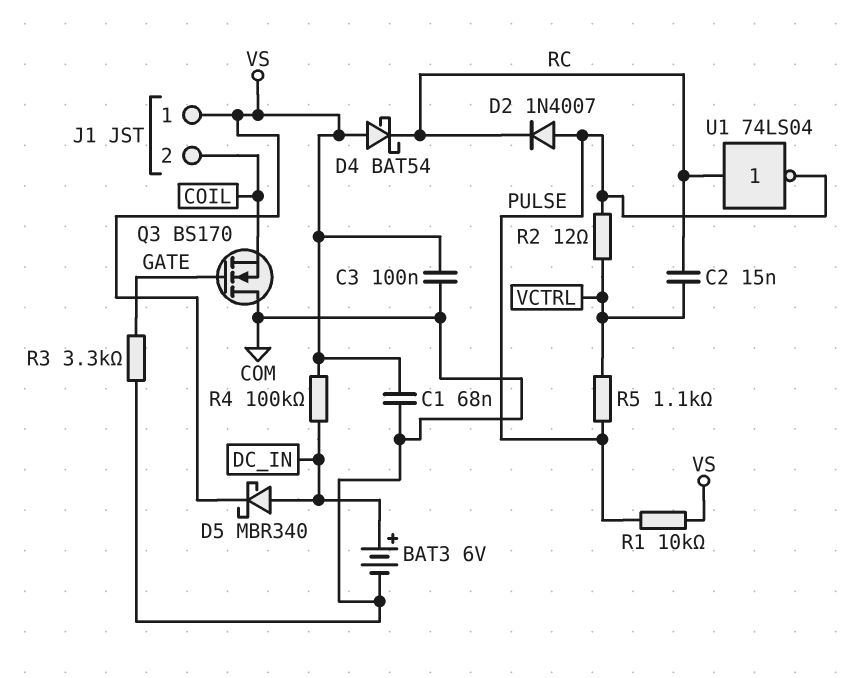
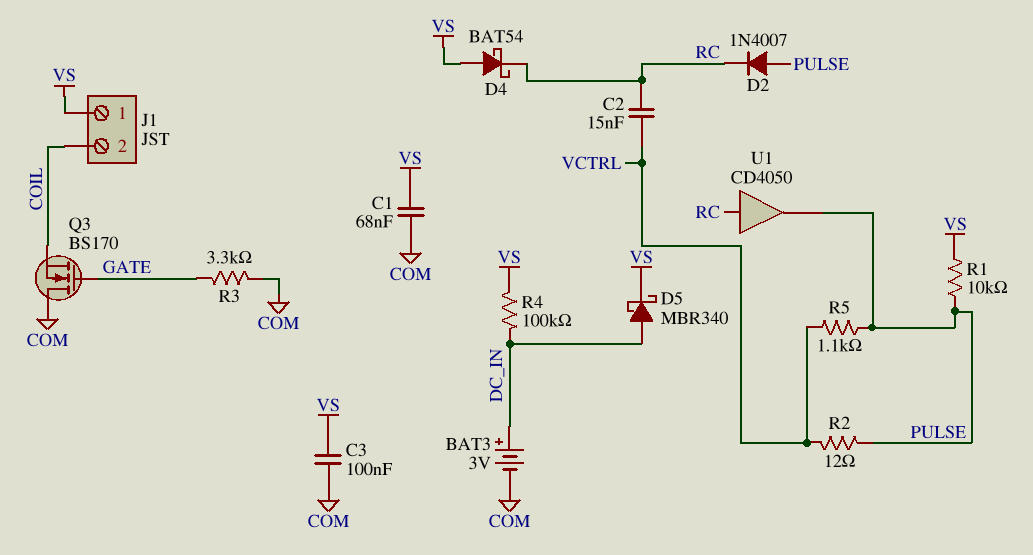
BAT3: 6V (plus DC_IN, minus COM) -> 3V (plus DC_IN, minus COM)
U1: NOT 74LS04 (in RC, out PULSE) -> buffer CD4050 (in RC, out PULSE)

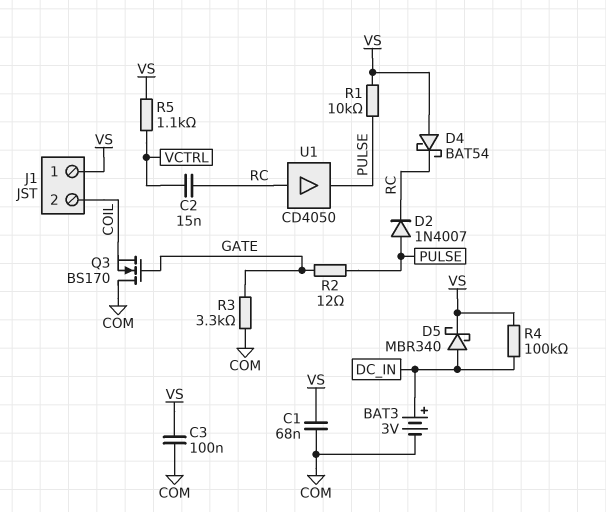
R2: 12 (PULSE, VCTRL) -> 12 (GATE, PULSE)
R5: 1.1k (PULSE, VCTRL) -> 1.1k (VCTRL, VS)

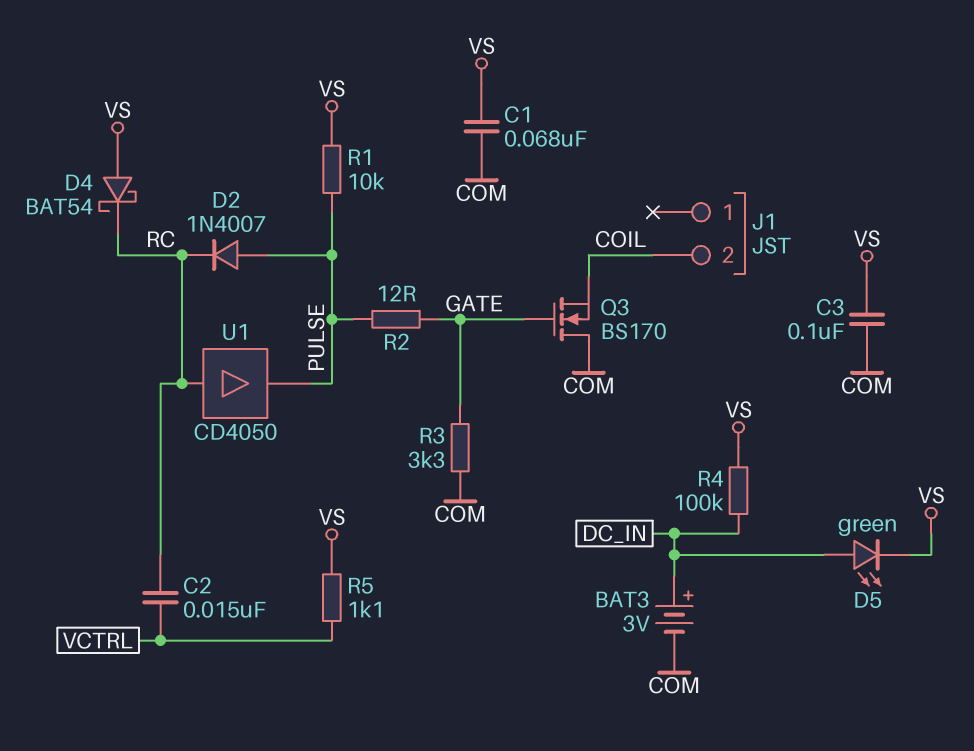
D5: schottky MBR340 (A DC_IN, K VS) -> LED green (A DC_IN, K VS)
J1 pin 1: VS -> none

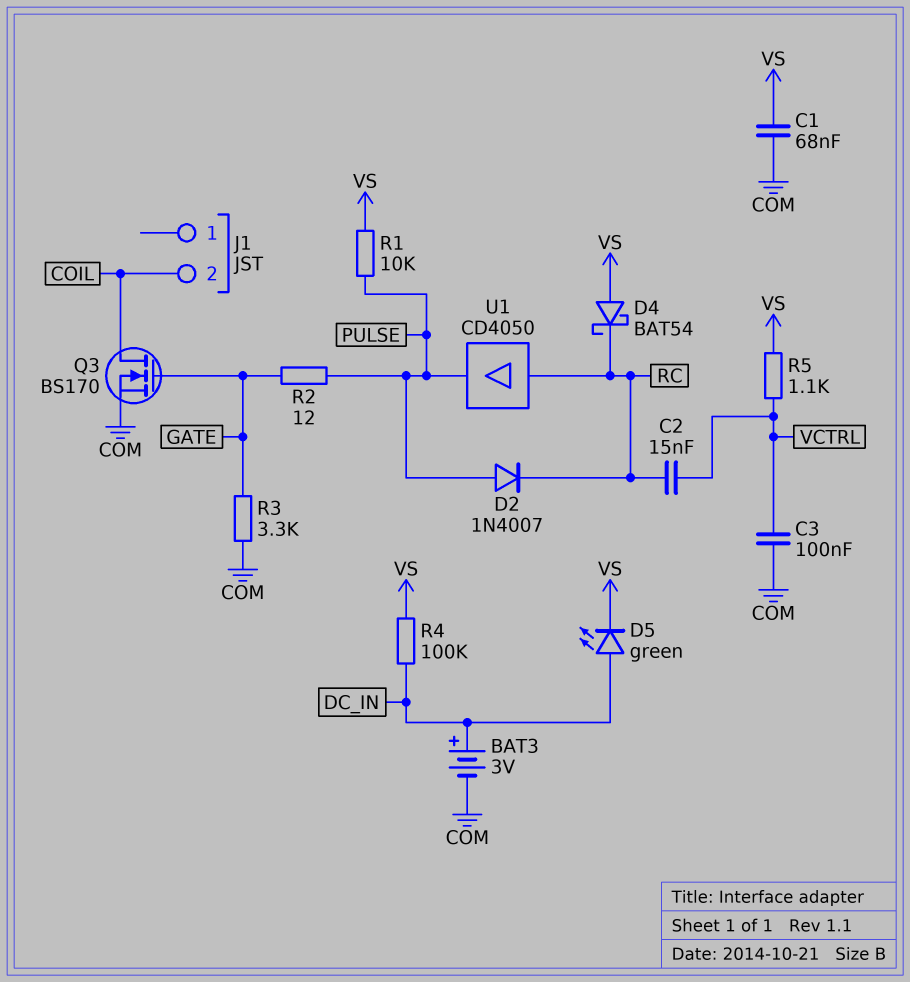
C3: 100nF (COM, VS) -> 100nF (COM, VCTRL)
Q3: NMOS BS170 (G GATE, D COM, S COIL) -> NMOS BS170 (G GATE, D COIL, S COM)

